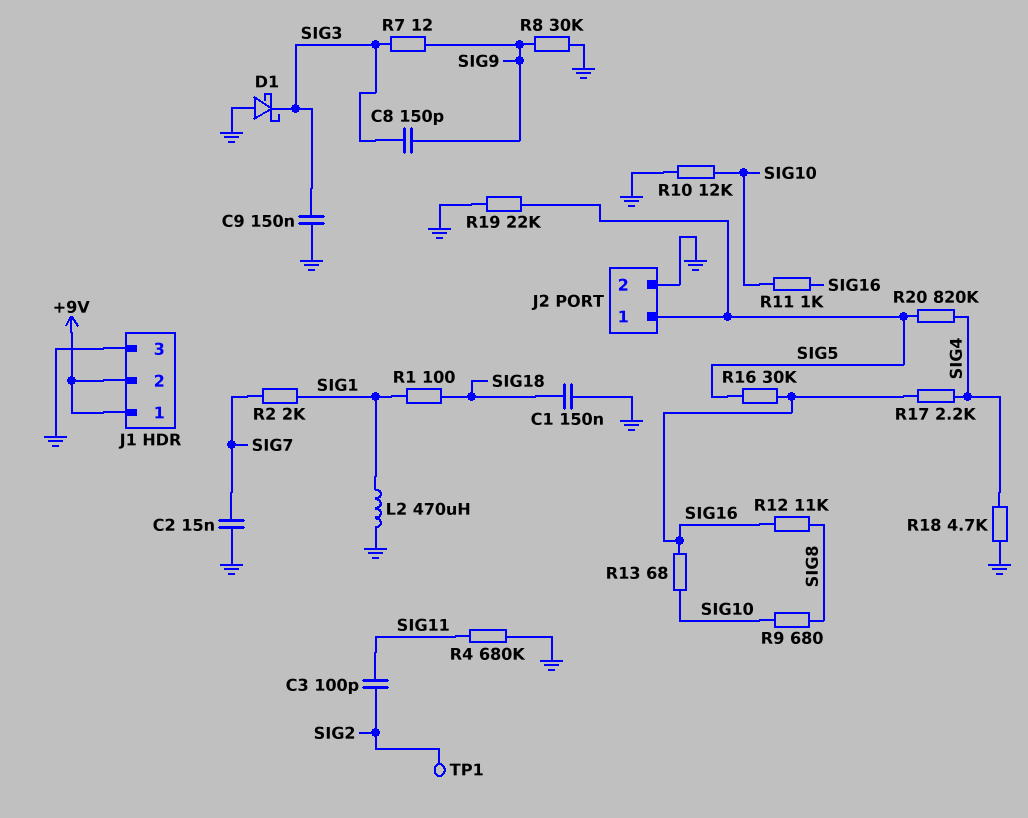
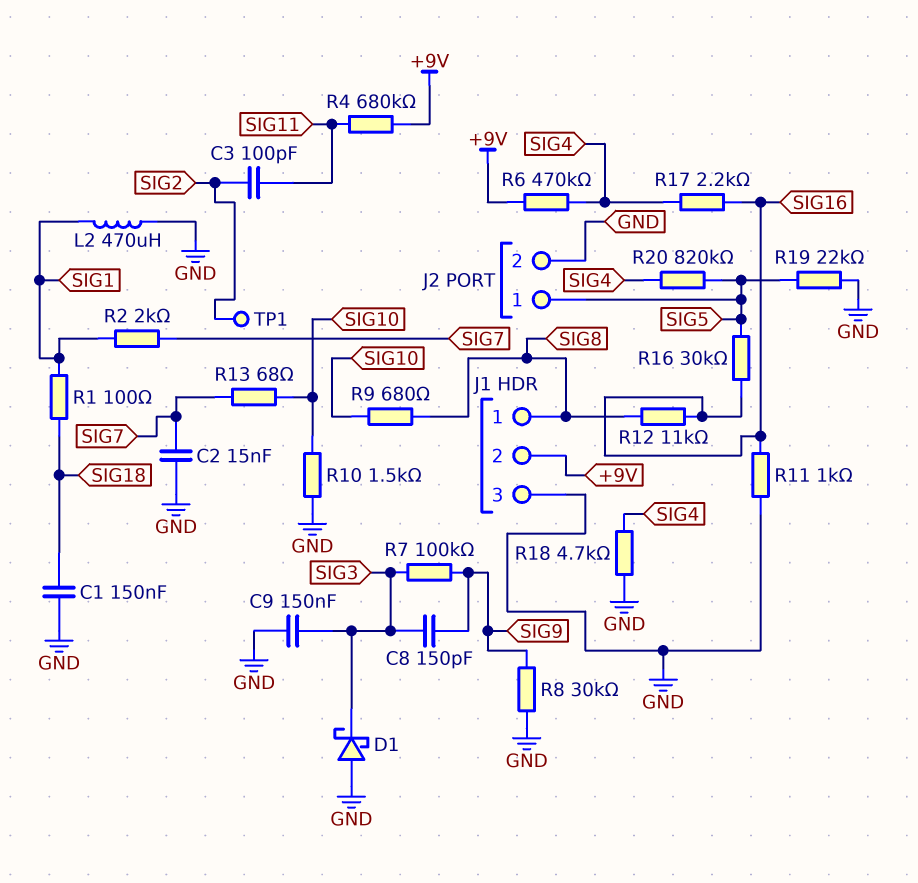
J1 pin 1: +9V -> SIG8
R4: 680k (GND, SIG11) -> 680k (+9V, SIG11)
R6: none -> 470k (+9V, SIG4)
R7: 12 (SIG3, SIG9) -> 100k (SIG3, SIG9)
R10: 12k (GND, SIG10) -> 1.5k (GND, SIG10)
R11: 1k (SIG10, SIG16) -> 1k (GND, SIG16)
R13: 68 (SIG10, SIG16) -> 68 (SIG7, SIG10)

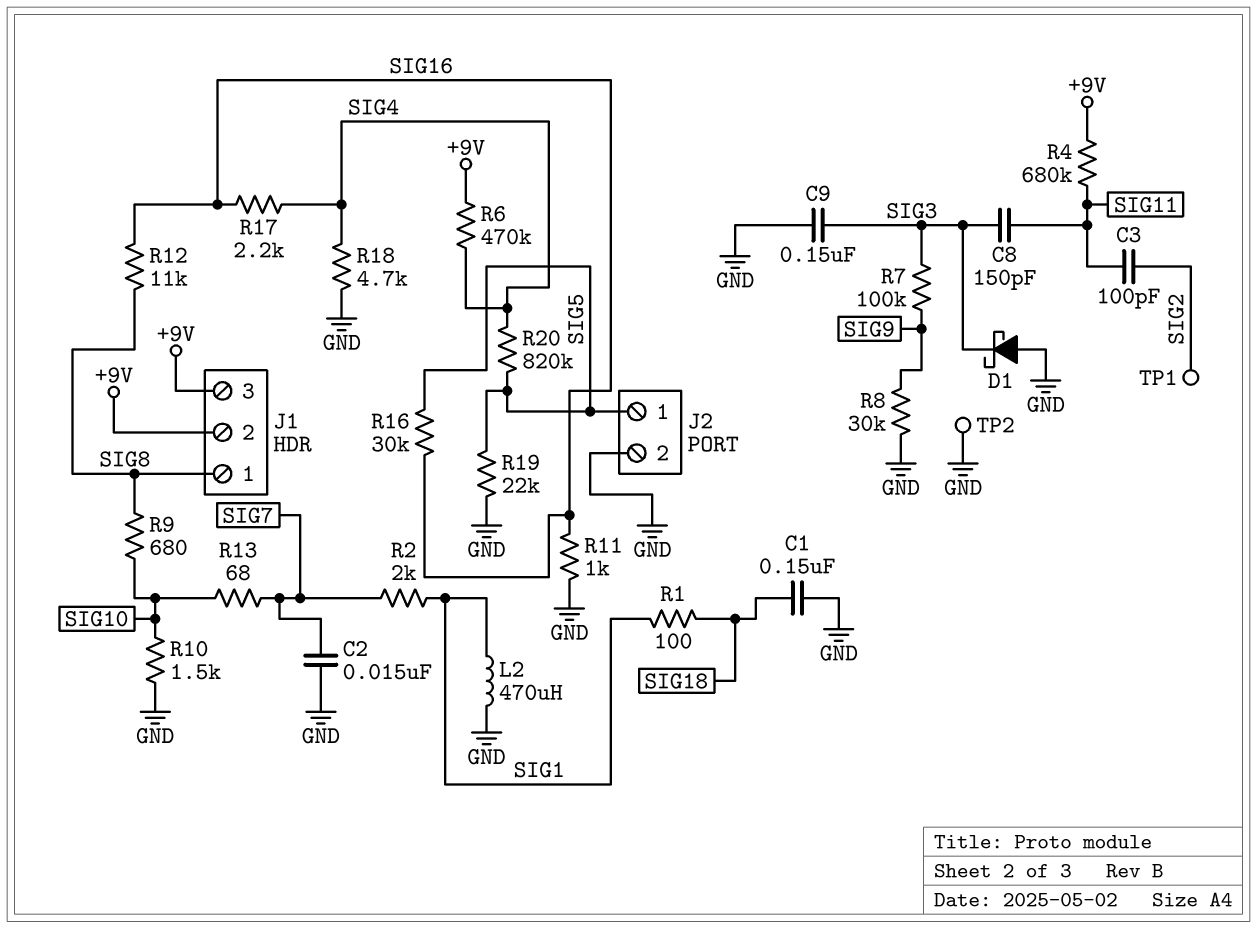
C8: 150pF (SIG3, SIG9) -> 150pF (SIG3, SIG11)
J1 pin 3: GND -> +9V
TP2: none -> test point (GND)

